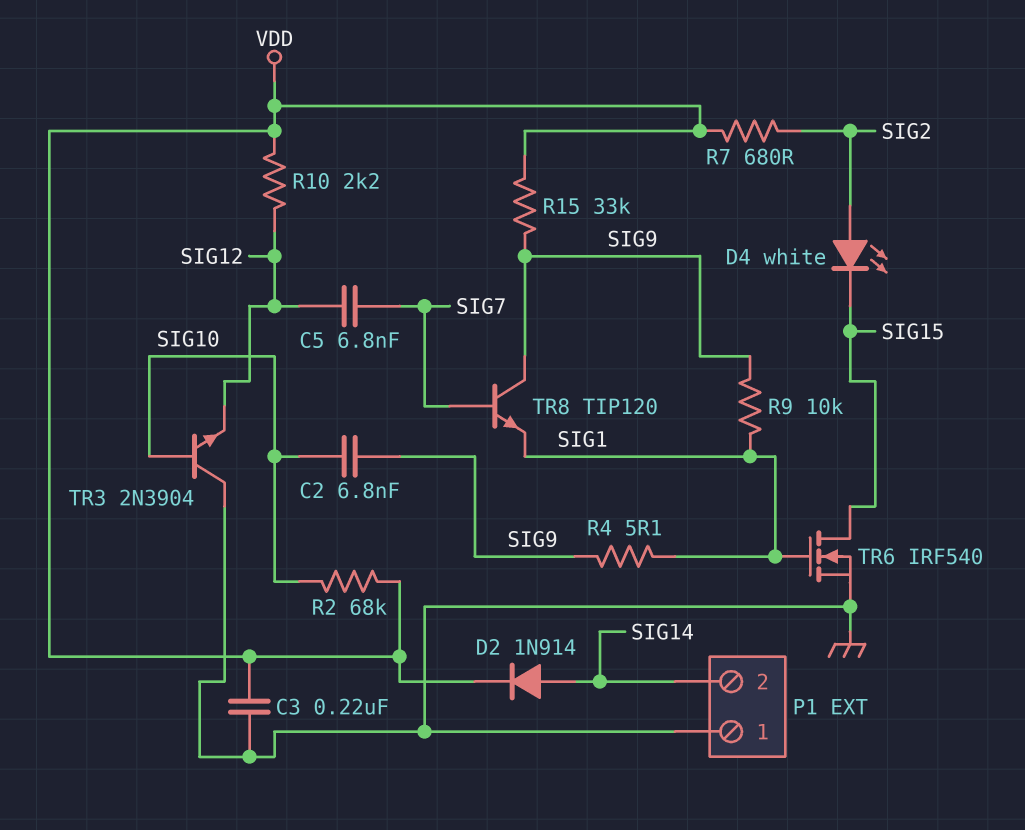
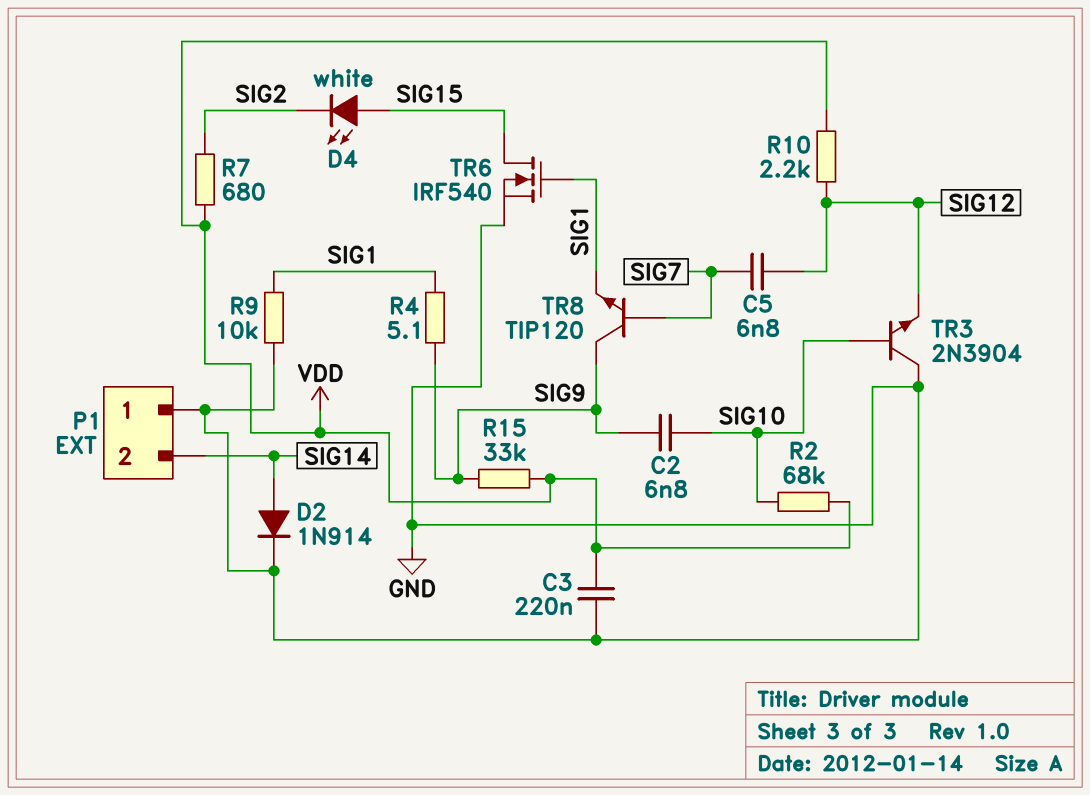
D2: diode 1N914 (A SIG14, K VDD) -> diode 1N914 (A SIG14, K GND)
D4: LED white (A SIG2, K SIG15) -> LED white (A SIG15, K SIG2)
R9: 10k (SIG1, SIG9) -> 10k (GND, SIG1)

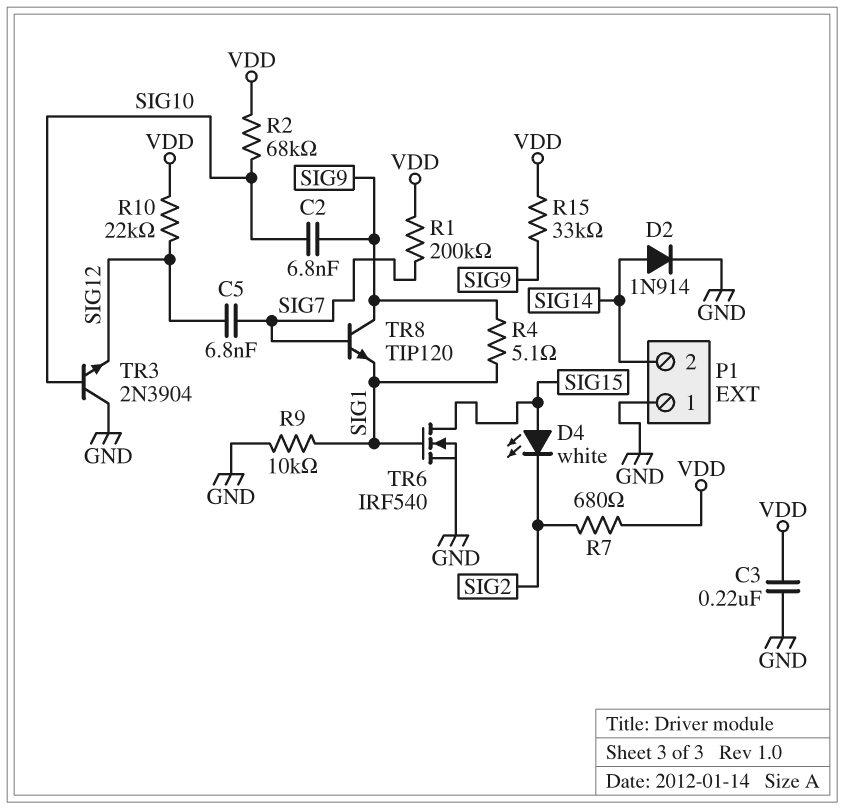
R1: none -> 200k (SIG7, VDD)
R10: 2.2k (SIG12, VDD) -> 22k (SIG12, VDD)

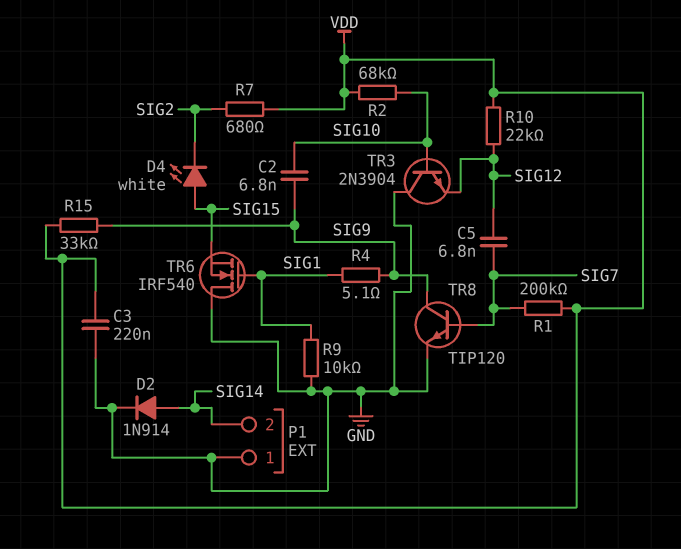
TR6: NMOS IRF540 (G SIG1, D SIG15, S GND) -> NMOS IRF540 (G SIG1, D GND, S SIG15)
TR8: NPN TIP120 (B SIG7, C SIG9, E SIG1) -> NPN TIP120 (B SIG7, C SIG9, E GND)

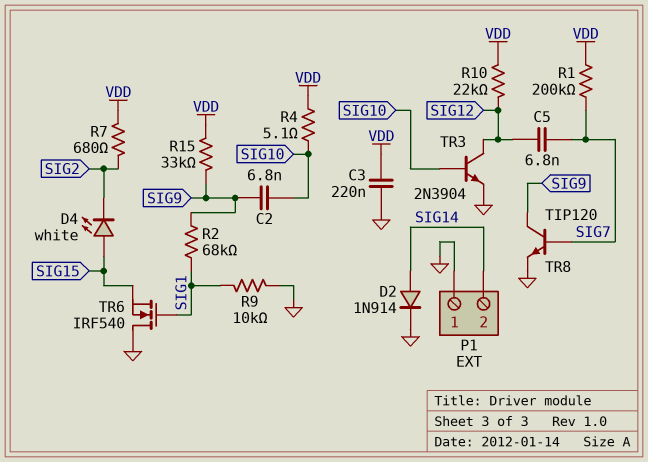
R2: 68k (SIG10, VDD) -> 68k (SIG1, SIG9)
R4: 5.1 (SIG1, SIG9) -> 5.1 (SIG10, VDD)
TR3: NPN 2N3904 (B SIG10, C GND, E SIG12) -> NPN 2N3904 (B SIG10, C SIG12, E GND)

